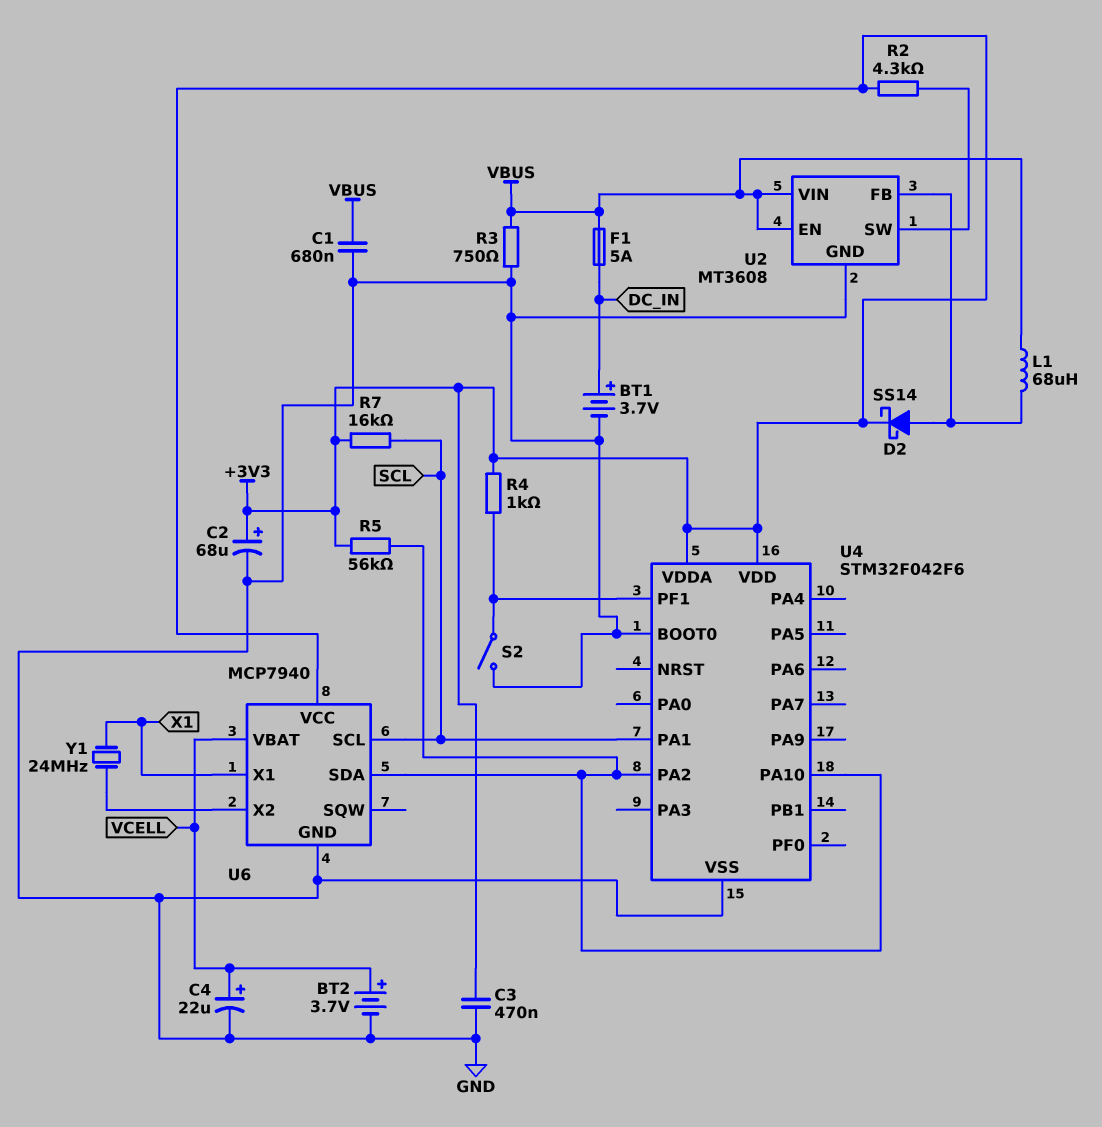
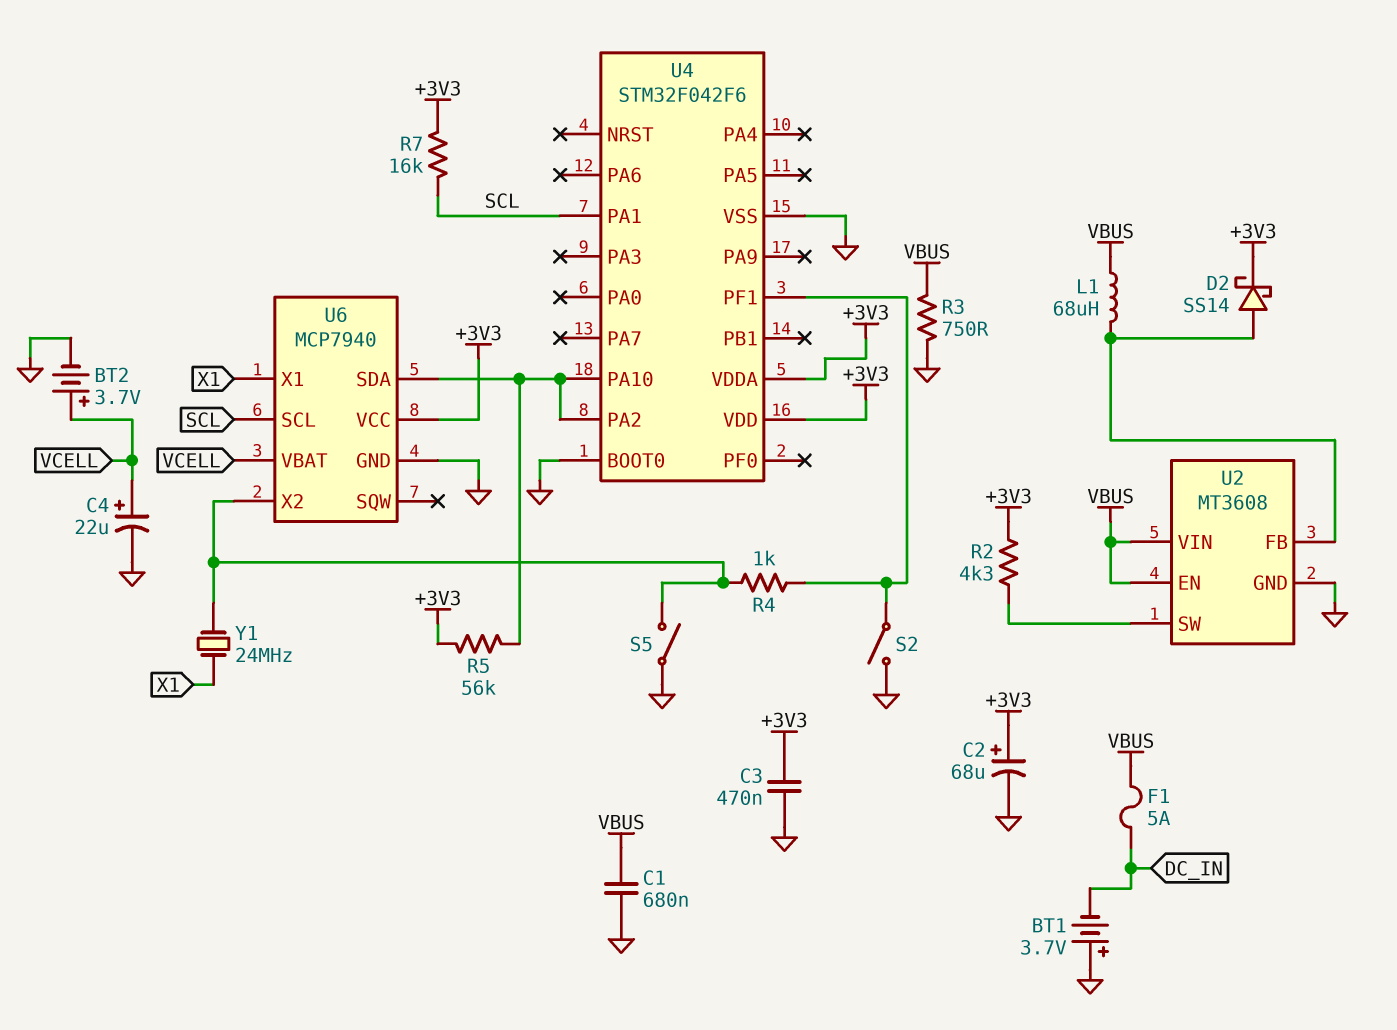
BT1: 3.7V (plus DC_IN, minus GND) -> 3.7V (plus GND, minus DC_IN)
R4: 1k (+3V3, U4/PF1) -> 1k (U4/PF1, U6/X2)
S5: none -> switch (GND, U6/X2)

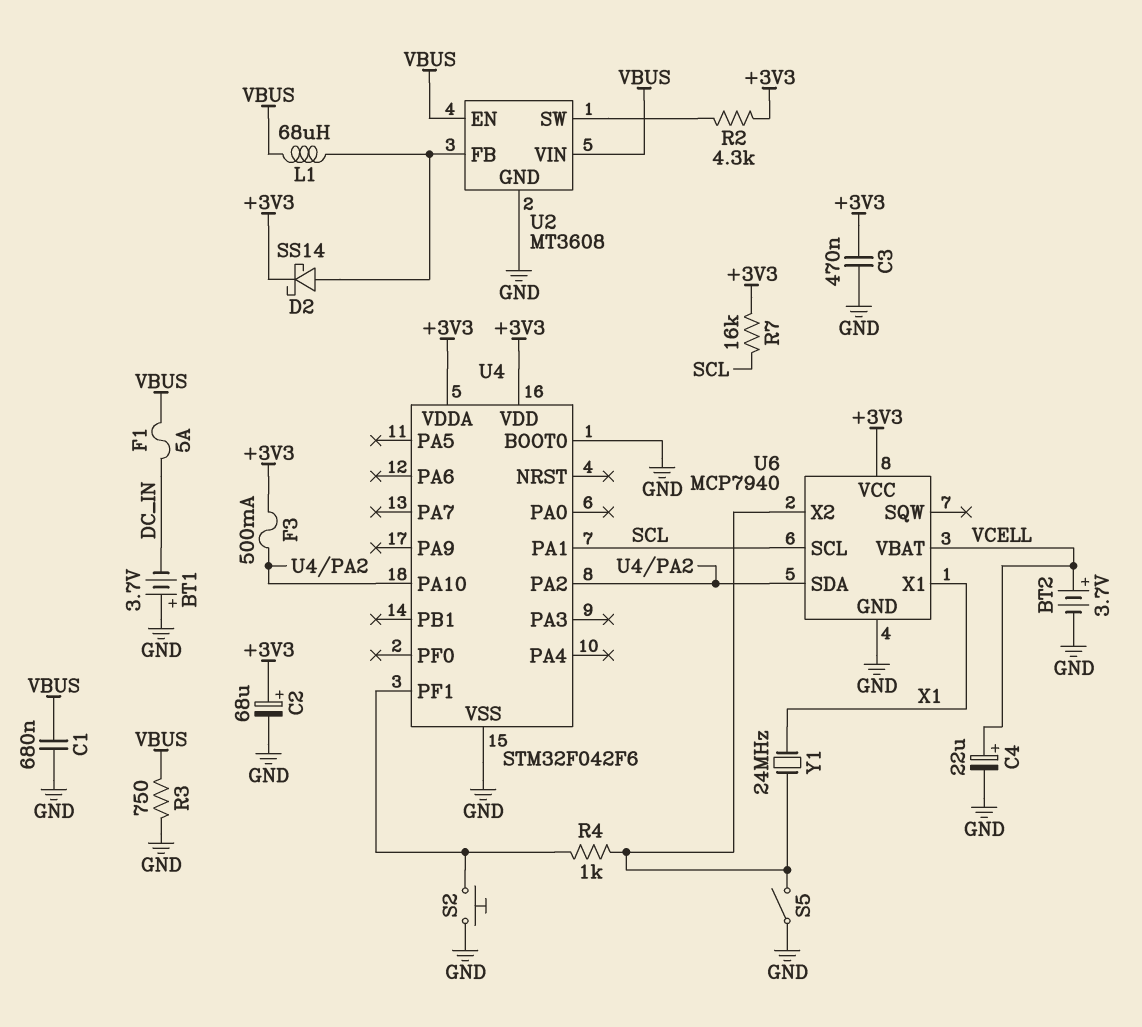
F3: none -> 500mA (+3V3, U4/PA2)
R5: 56k (+3V3, U4/PA2) -> none
S2: switch (GND, U4/PF1) -> button (GND, U4/PF1)

